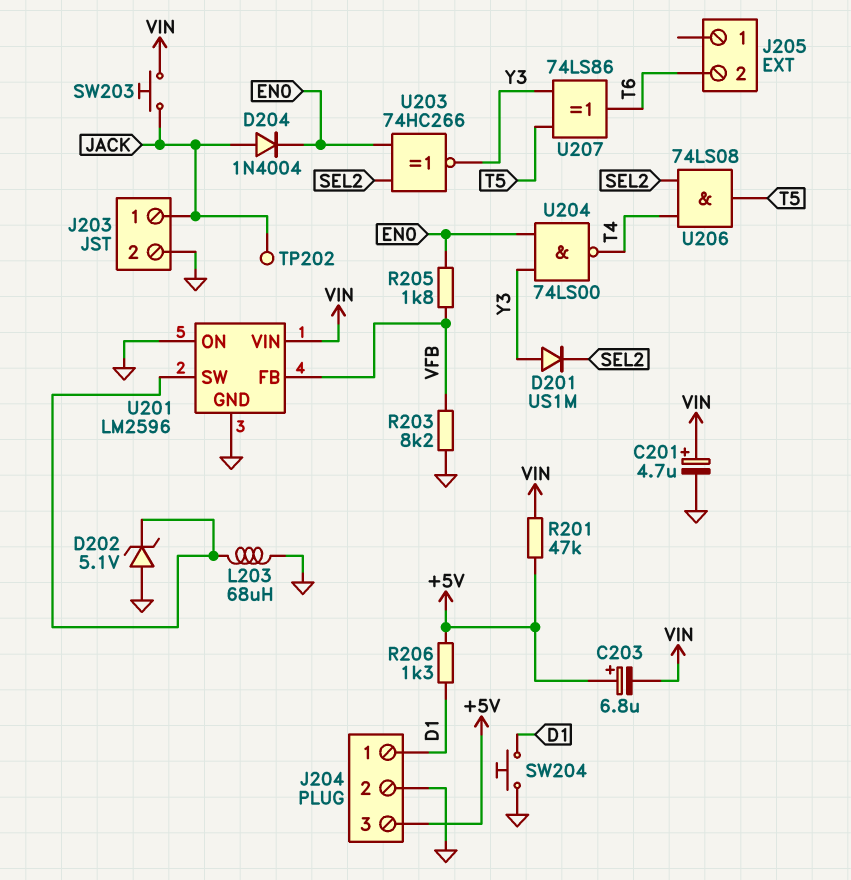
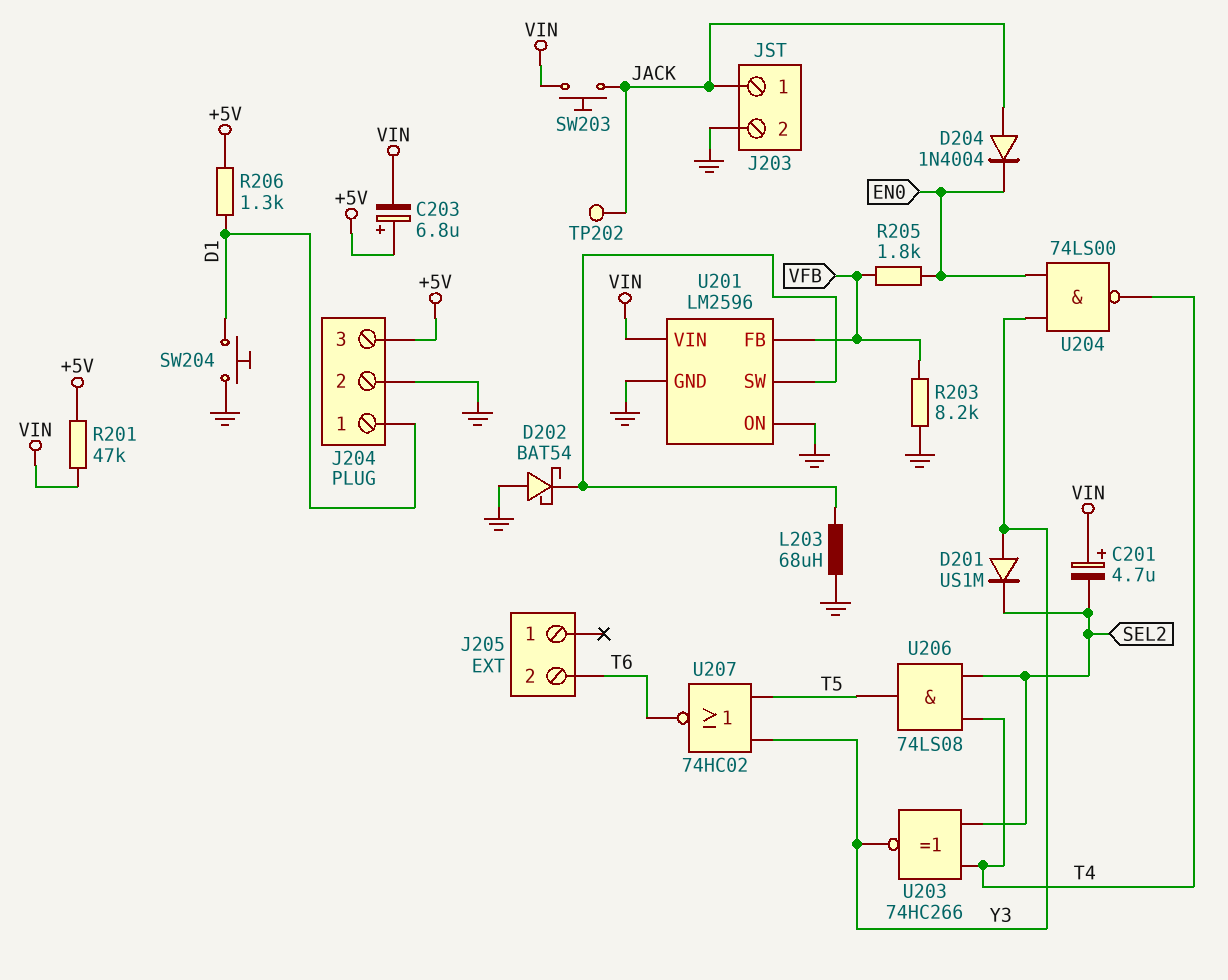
C201: 4.7uF (plus VIN, minus GND) -> 4.7uF (plus VIN, minus SEL2)
D202: zener 5.1V (A GND, K U201/SW) -> schottky BAT54 (A GND, K U201/SW)
U203: XNOR 74HC266 (in EN0, in SEL2, out Y3) -> XNOR 74HC266 (in SEL2, in T4, out Y3)
U207: XOR 74LS86 (in T5, in Y3, out T6) -> NOR 74HC02 (in T5, in Y3, out T6)

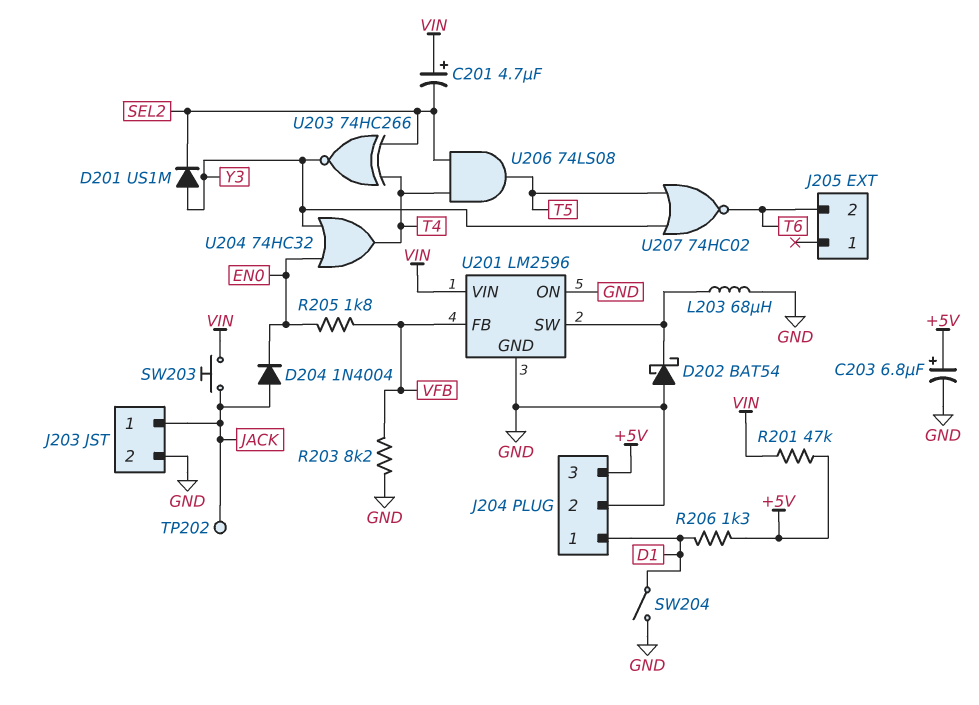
C203: 6.8uF (plus +5V, minus VIN) -> 6.8uF (plus +5V, minus GND)
SW204: button (D1, GND) -> switch (D1, GND)
U204: NAND 74LS00 (in EN0, in Y3, out T4) -> OR 74HC32 (in EN0, in Y3, out T4)

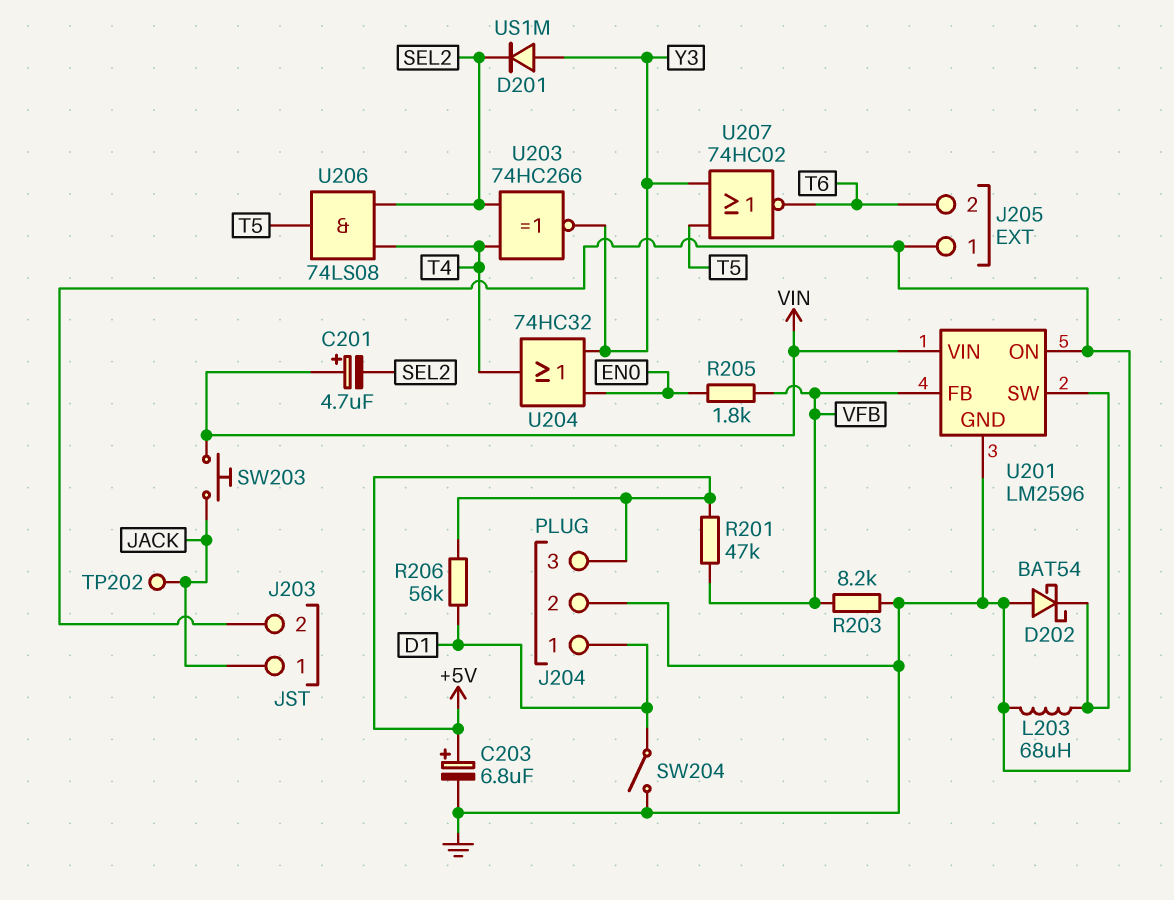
D204: diode 1N4004 (A JACK, K EN0) -> none
J205 pin 1: none -> GND
R201: 47k (+5V, VIN) -> 47k (+5V, VFB)
R206: 1.3k (+5V, D1) -> 56k (+5V, D1)

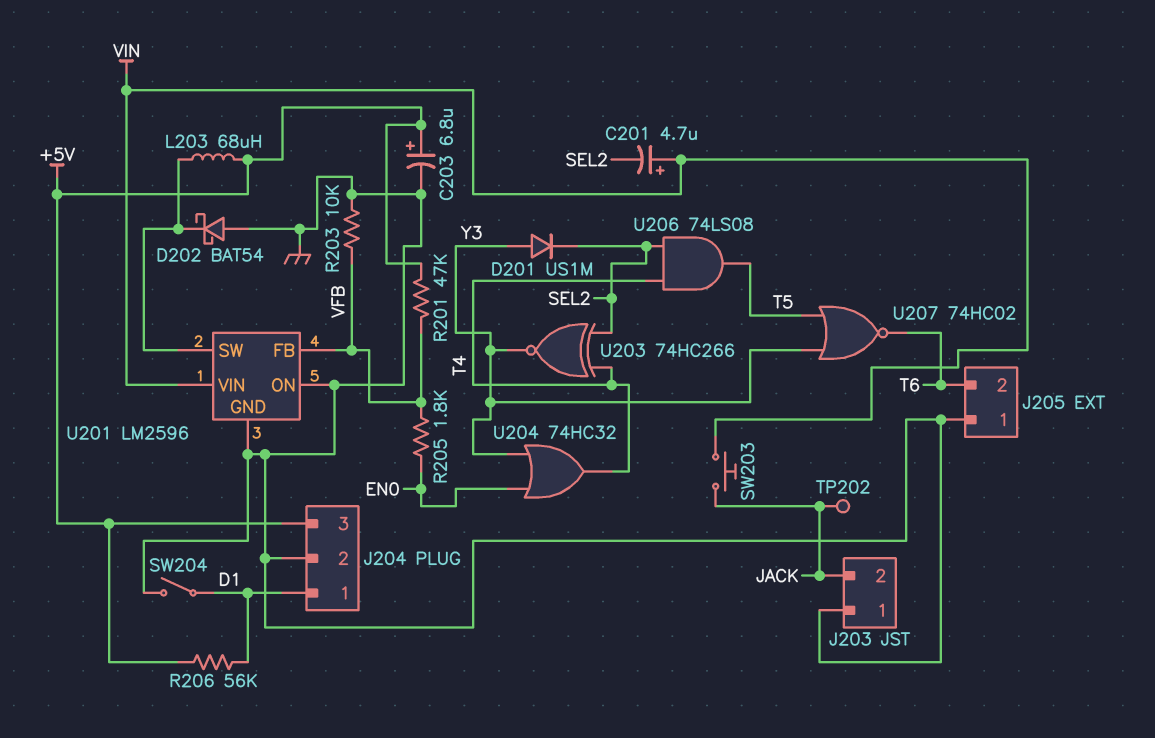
J203 pin 1: JACK -> GND
J203 pin 2: GND -> JACK
L203: 68uH (GND, U201/SW) -> 68uH (+5V, U201/SW)
R203: 8.2k (GND, VFB) -> 10k (GND, VFB)

